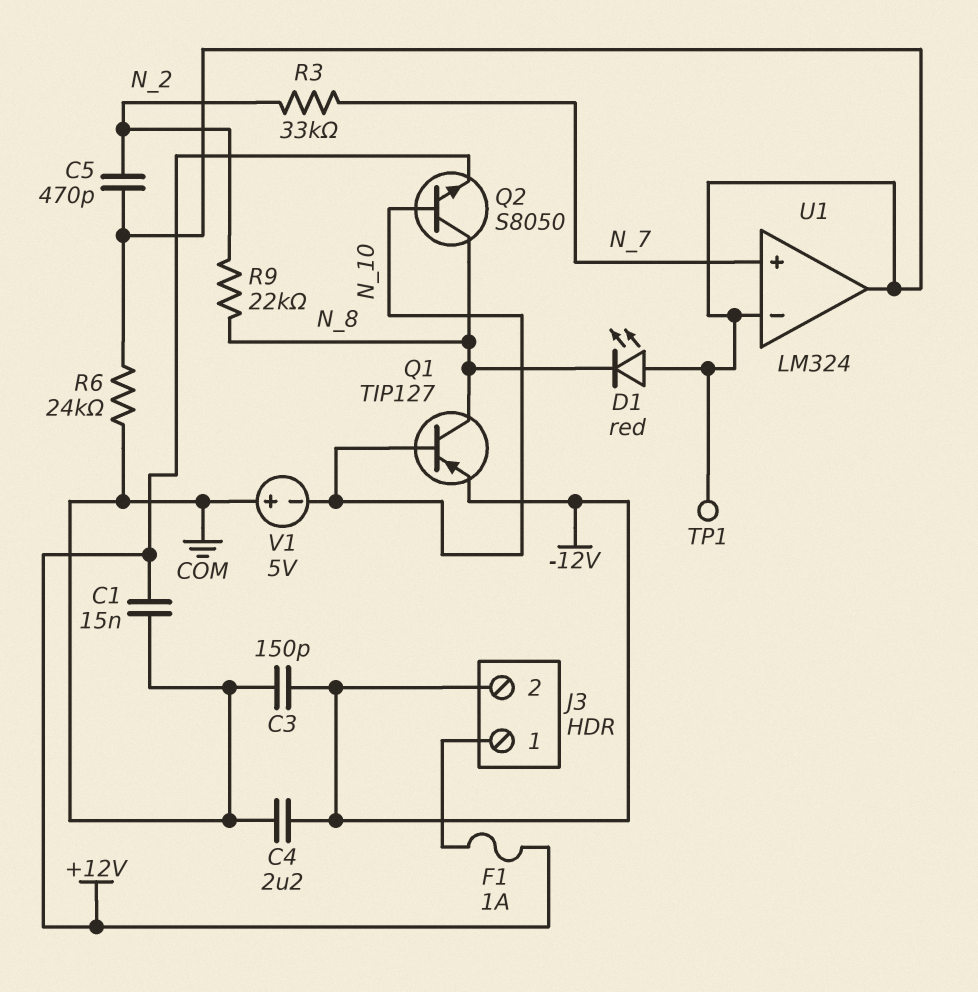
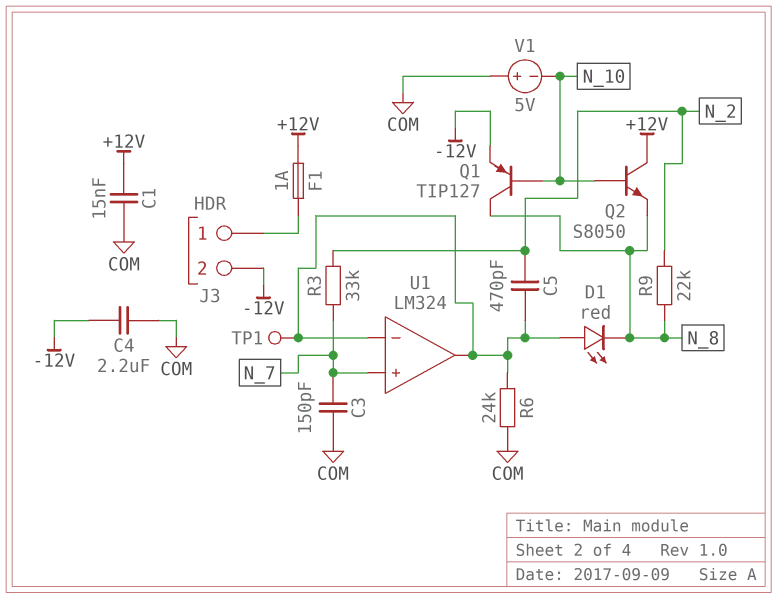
C3: 150pF (-12V, COM) -> 150pF (COM, N_7)
Q2: NPN S8050 (B N_10, C N_8, E +12V) -> NPN S8050 (B N_10, C +12V, E N_8)

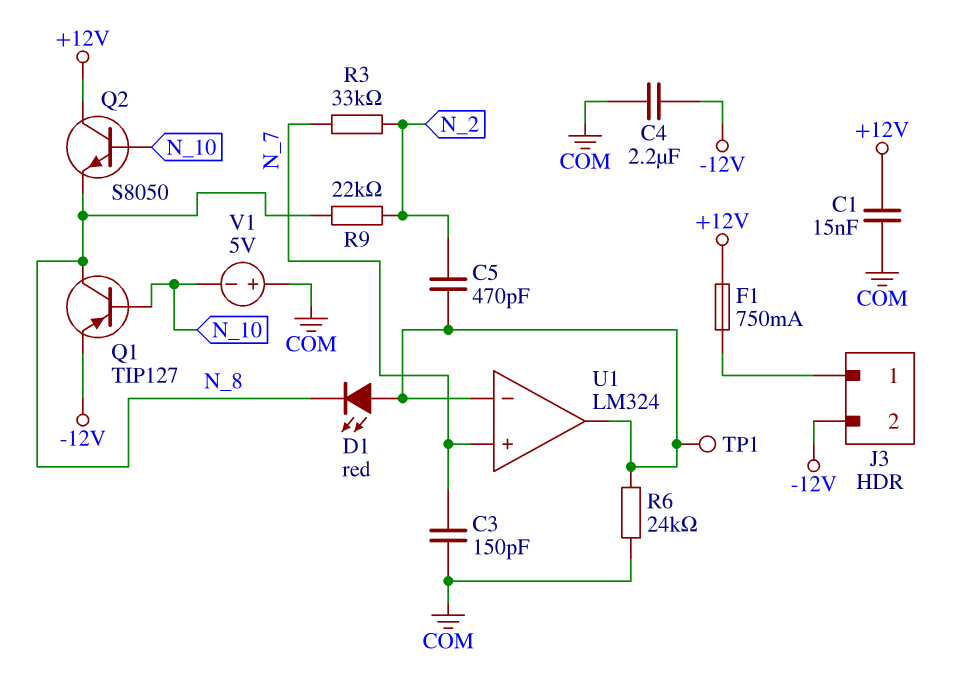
F1: 1A (+12V, J3/1) -> 750mA (+12V, J3/1)

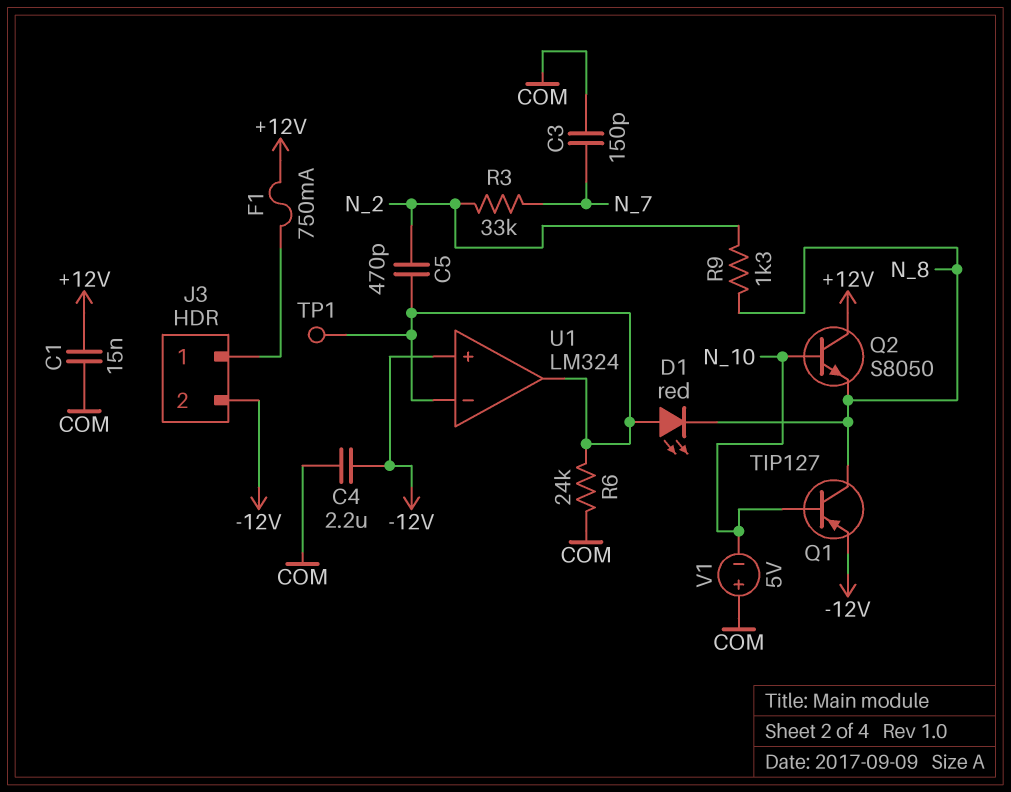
R9: 22k (N_2, N_8) -> 1.3k (N_2, N_8)
U1 pin in+: N_7 -> -12V

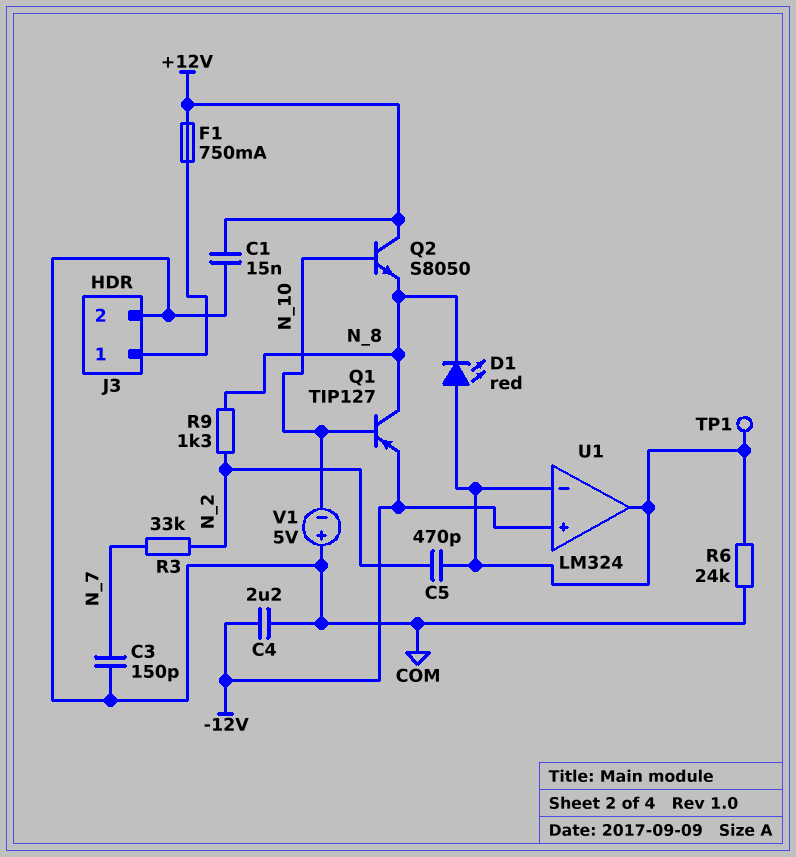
J3 pin 2: -12V -> COM

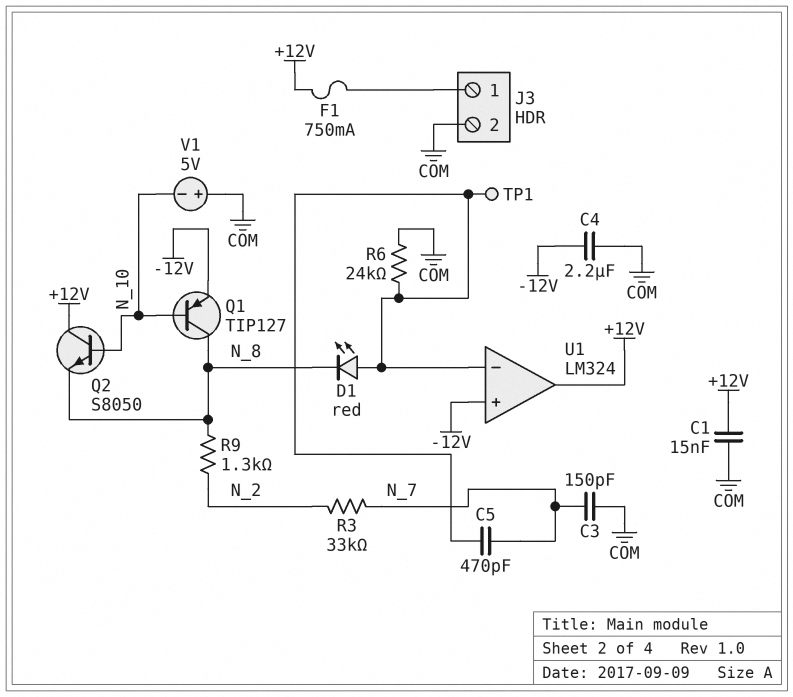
C5: 470pF (N_2, U1/in-) -> 470pF (N_7, U1/in-)
U1 pin out: U1/in- -> +12V

